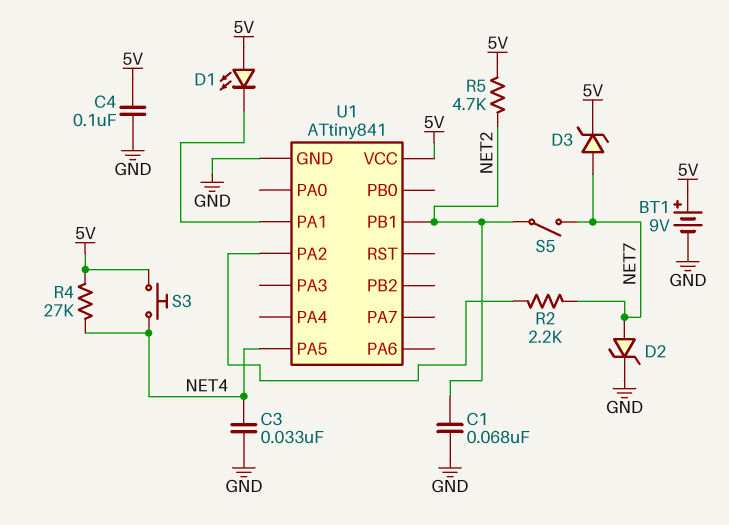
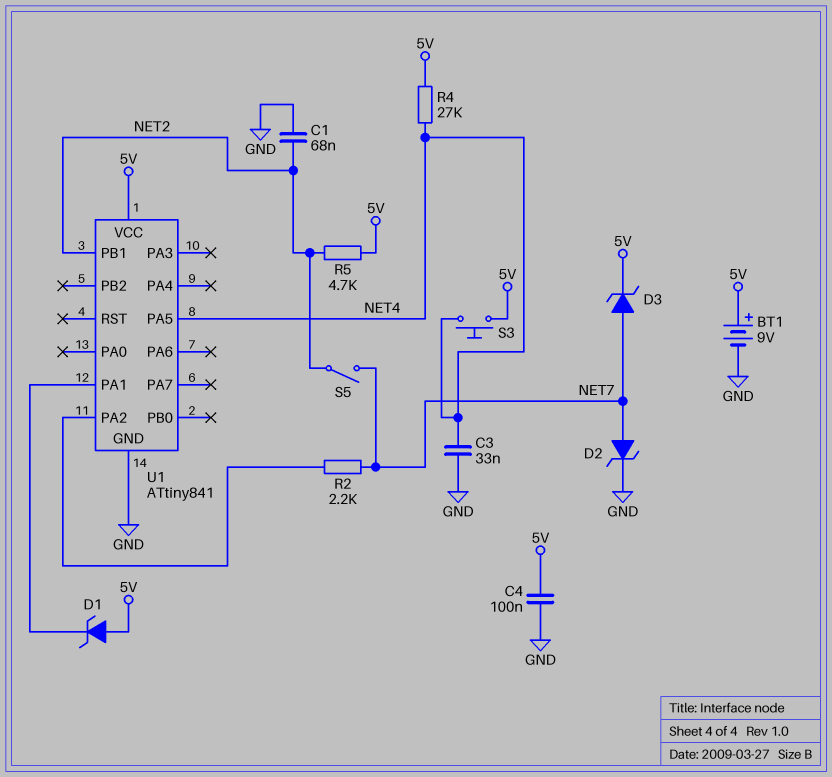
D1: LED (A 5V, K U1/PA1) -> zener (A 5V, K U1/PA1)

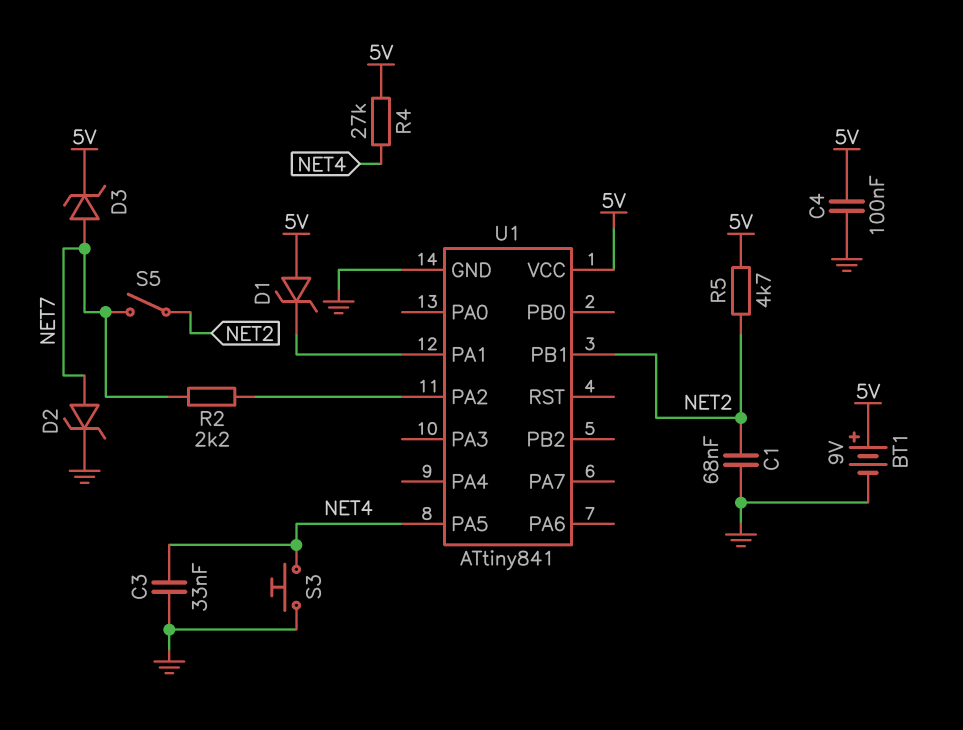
S3: button (5V, NET4) -> button (GND, NET4)

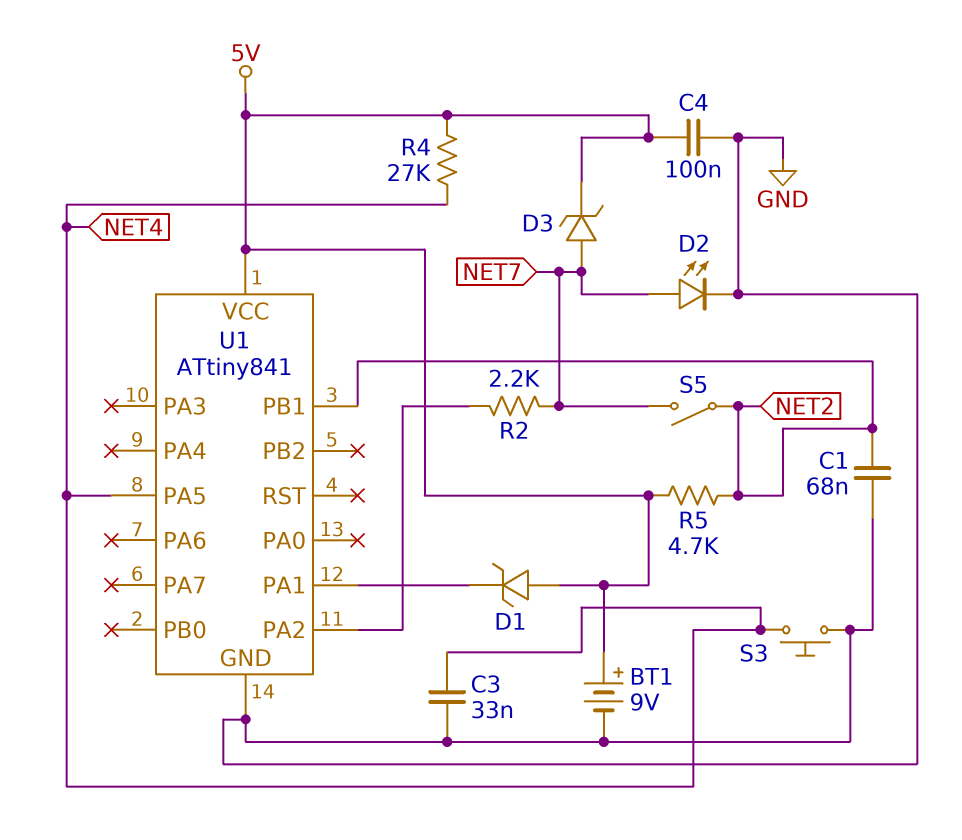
D2: zener (A NET7, K GND) -> LED (A NET7, K GND)

